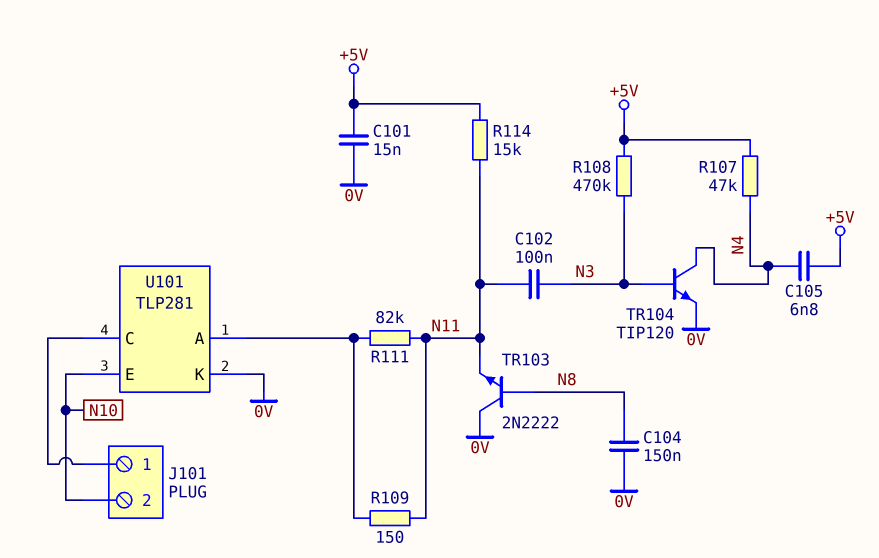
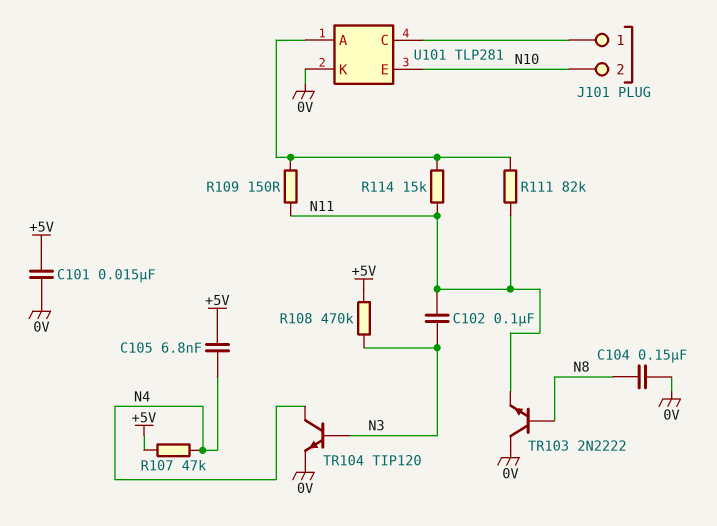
R114: 15k (+5V, N11) -> 15k (N11, U101/A)

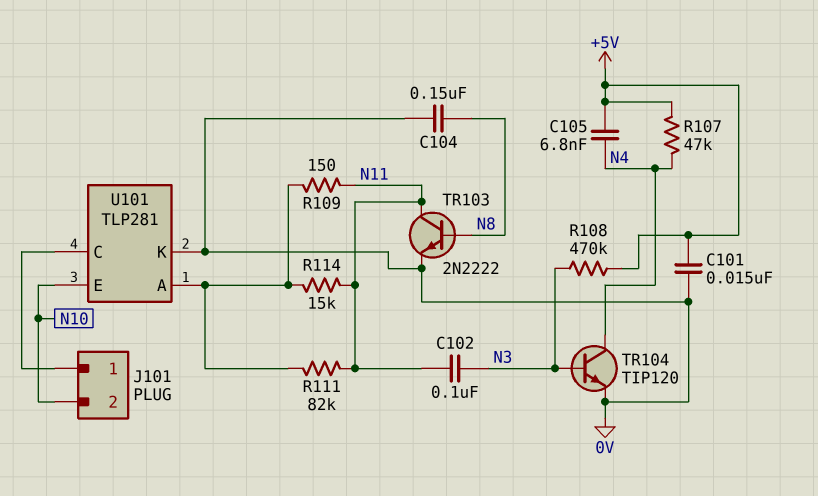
TR103: NPN 2N2222 (B N8, C 0V, E N11) -> NPN 2N2222 (B N8, C N11, E 0V)

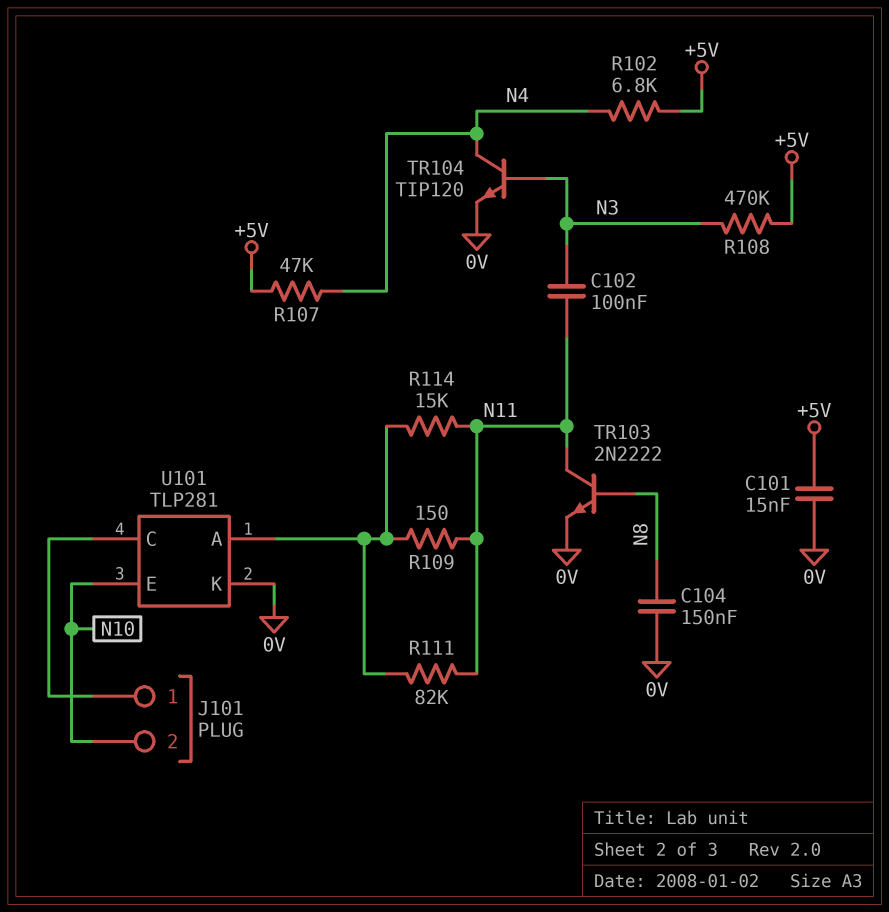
C105: 6.8nF (+5V, N4) -> none
R102: none -> 6.8k (+5V, N4)

